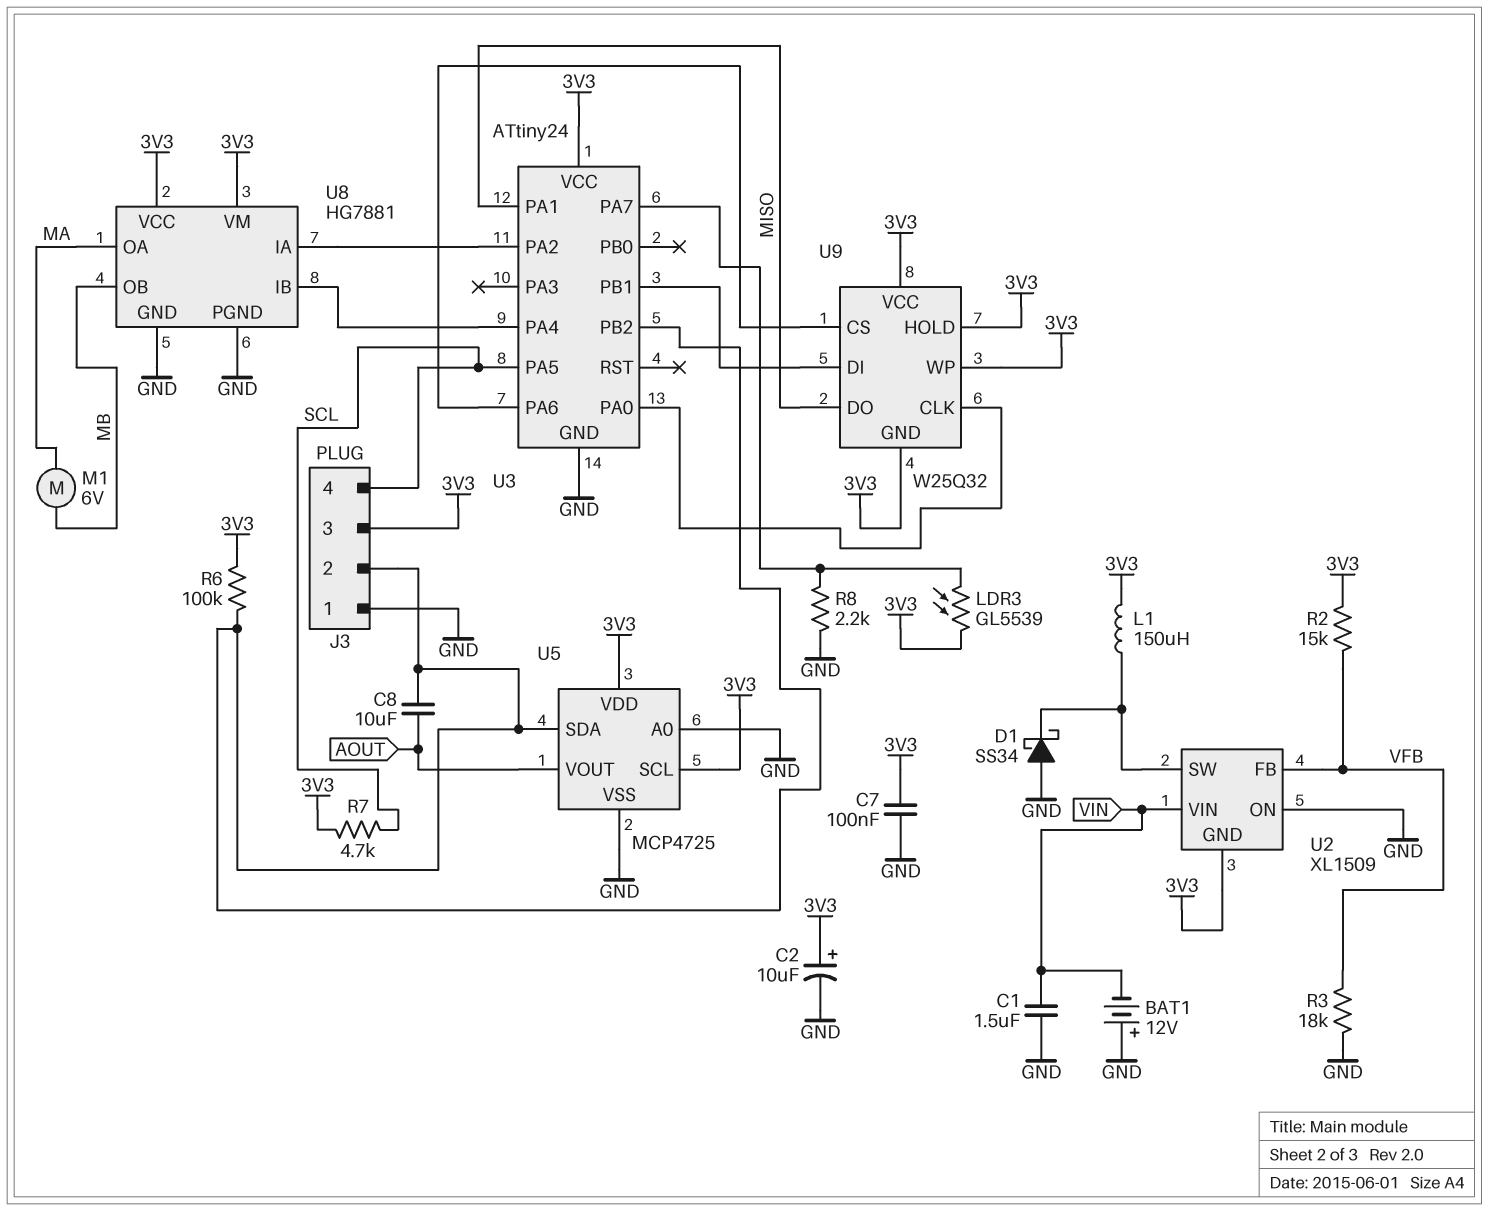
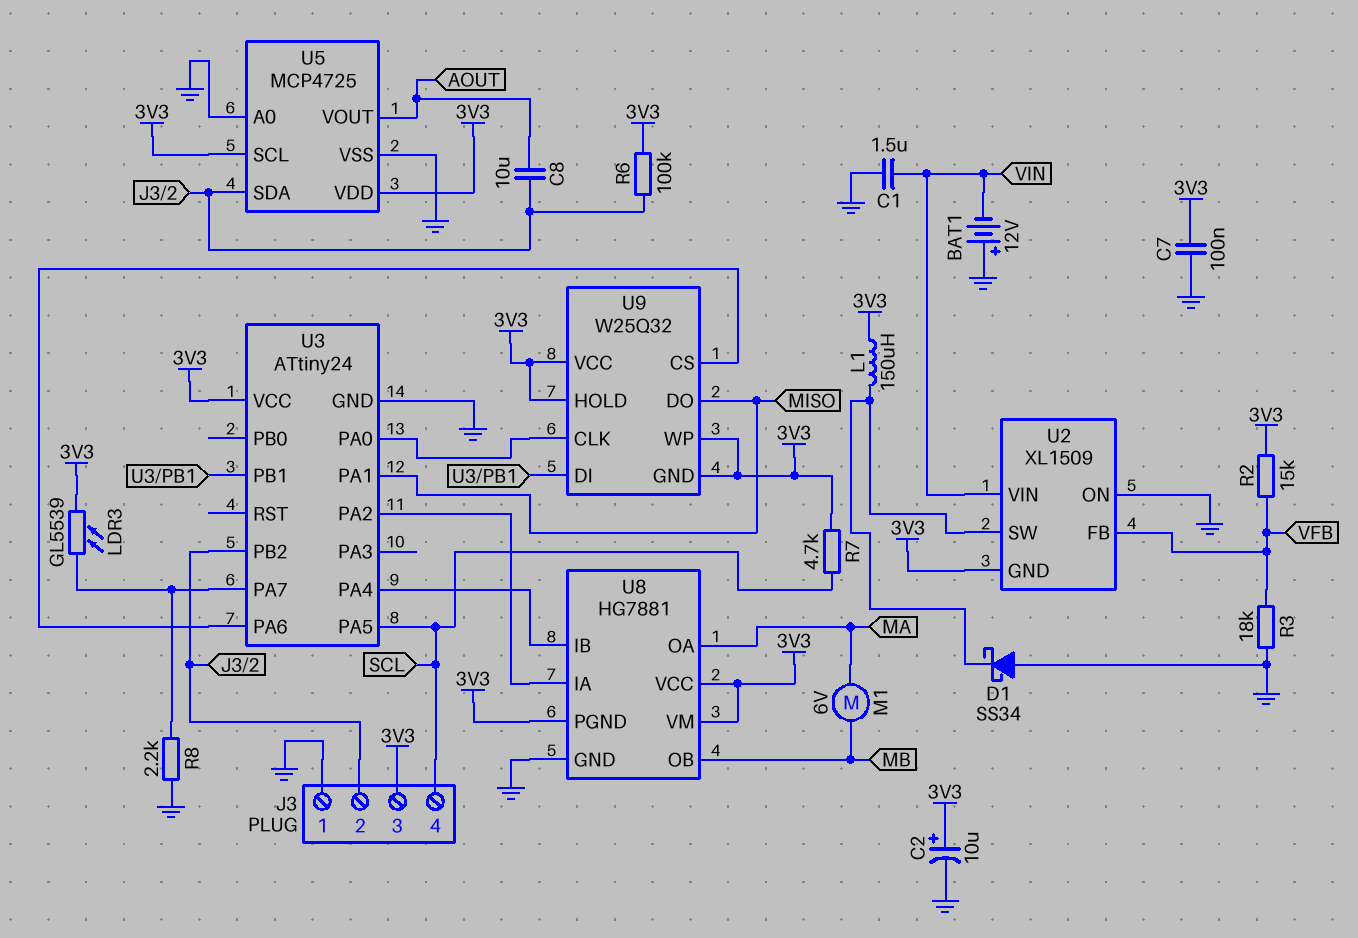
U8 pin PGND: GND -> 3V3

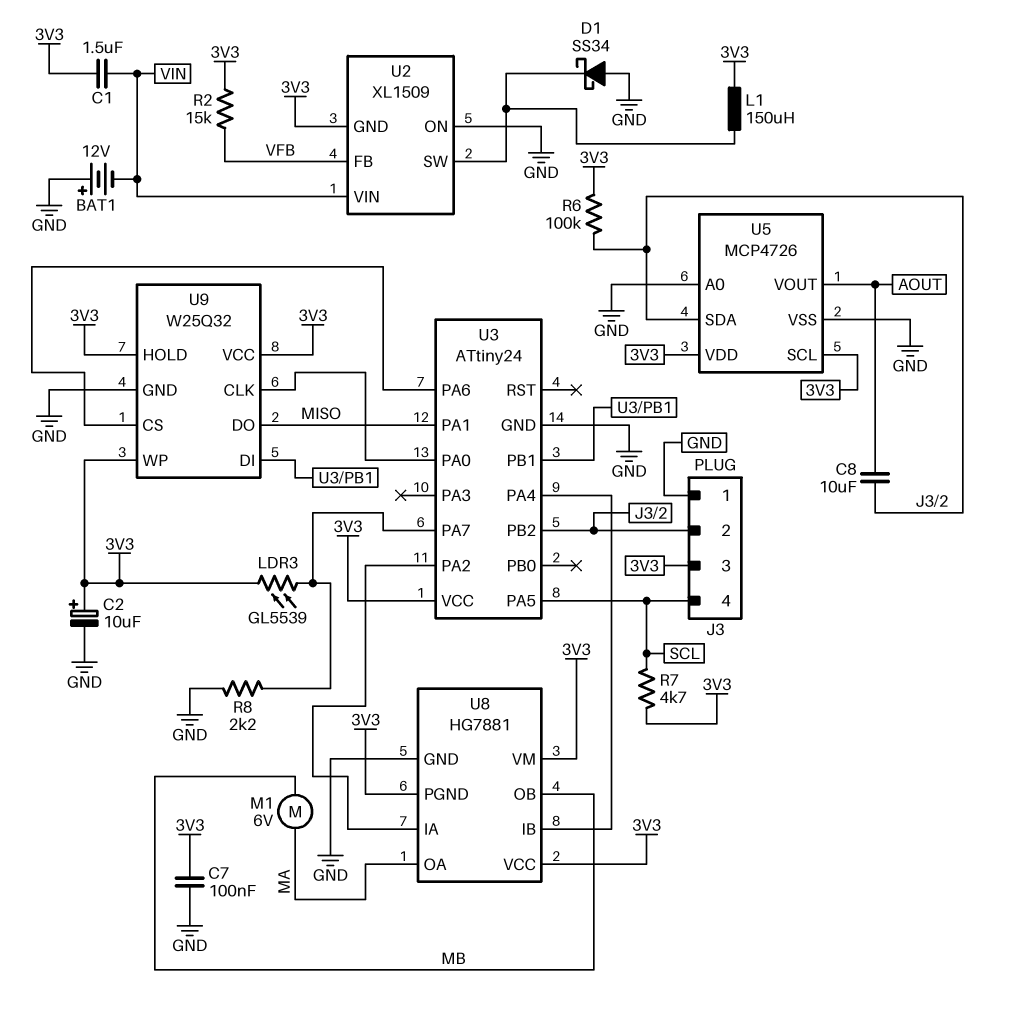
C1: 1.5uF (GND, VIN) -> 1.5uF (3V3, VIN)
R3: 18k (GND, VFB) -> none
U5: MCP4725 -> MCP4726
U9 pin GND: 3V3 -> GND

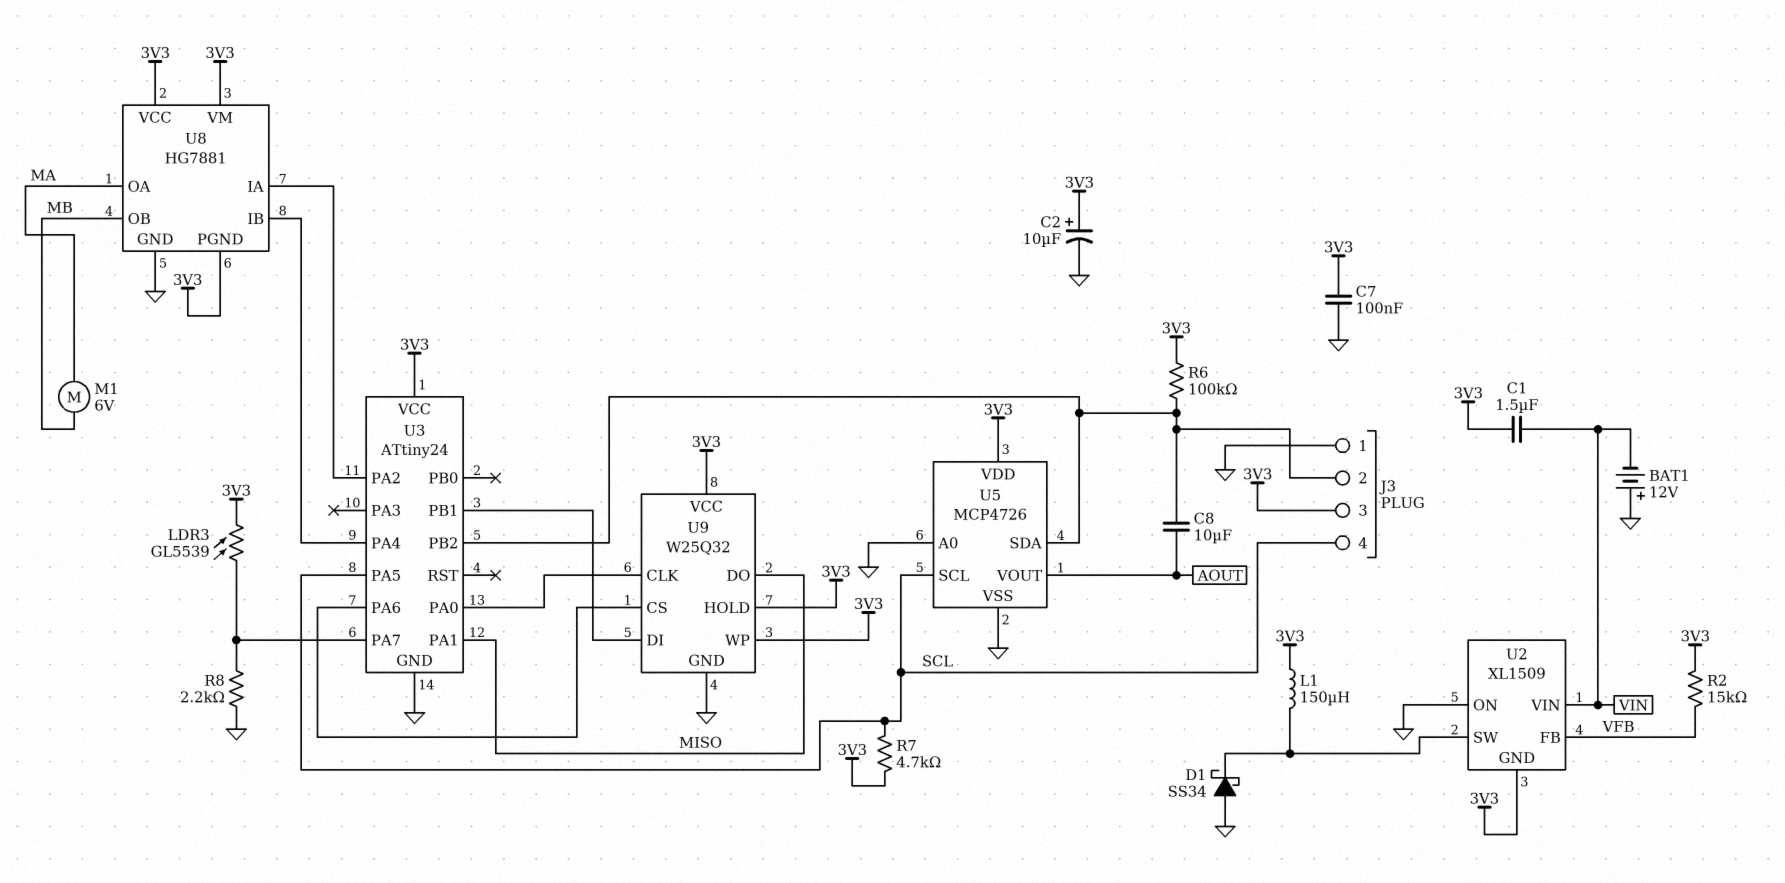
U5 pin SCL: 3V3 -> SCL

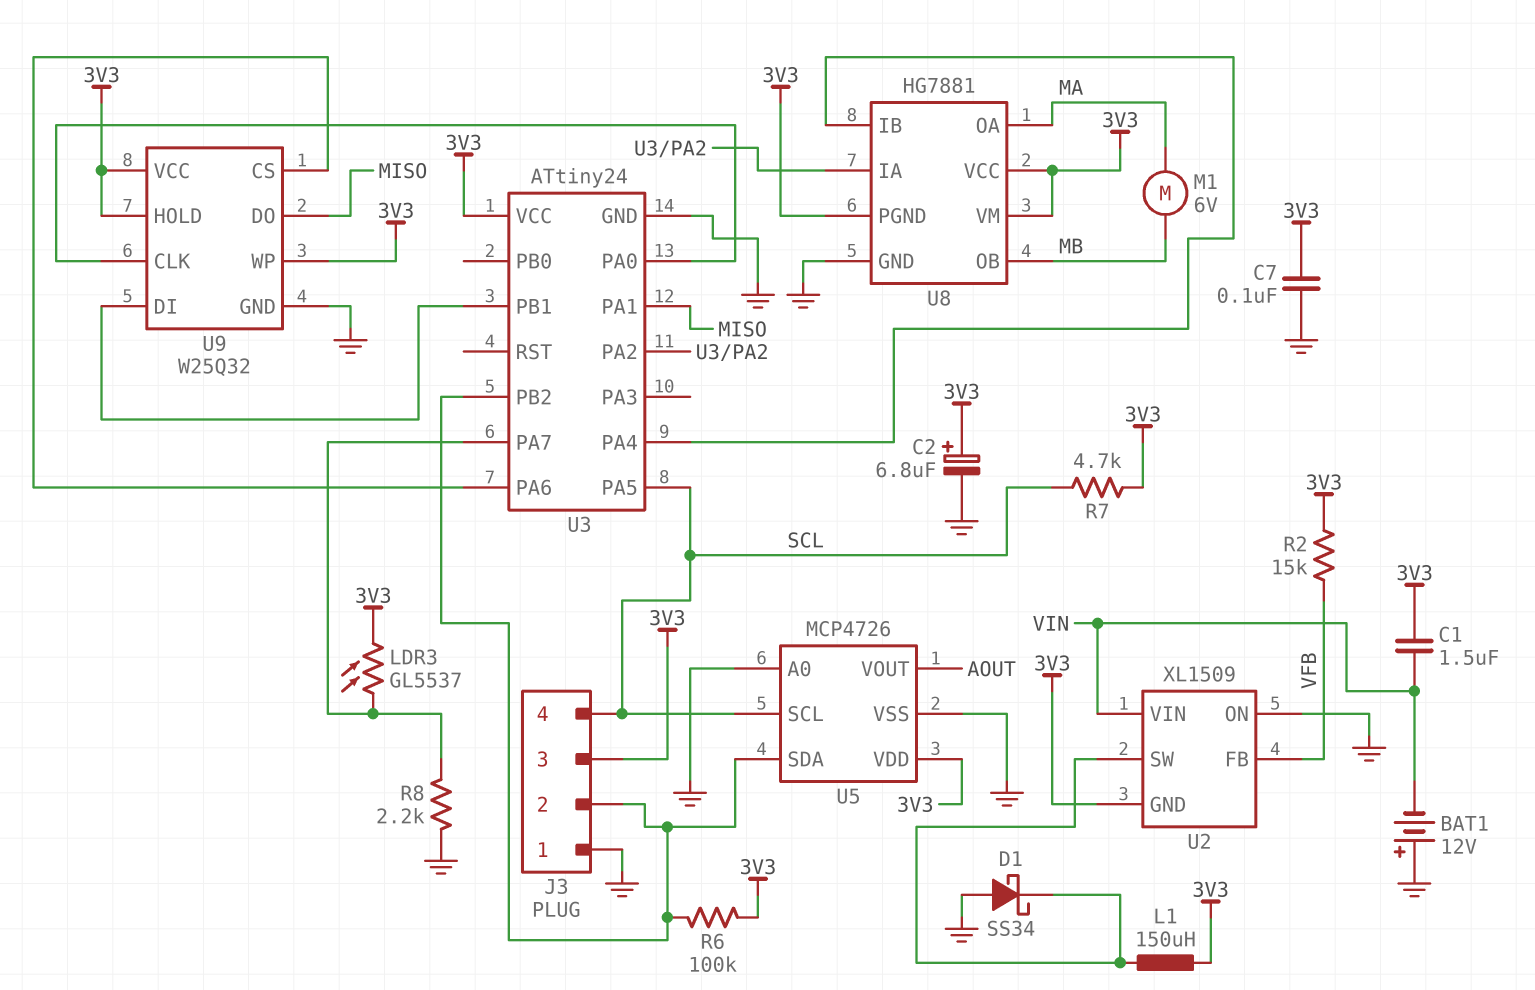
C2: 10uF (plus 3V3, minus GND) -> 6.8uF (plus 3V3, minus GND)
C8: 10uF (AOUT, J3/2) -> none
LDR3: GL5539 (3V3, U3/PA7) -> GL5537 (3V3, U3/PA7)

